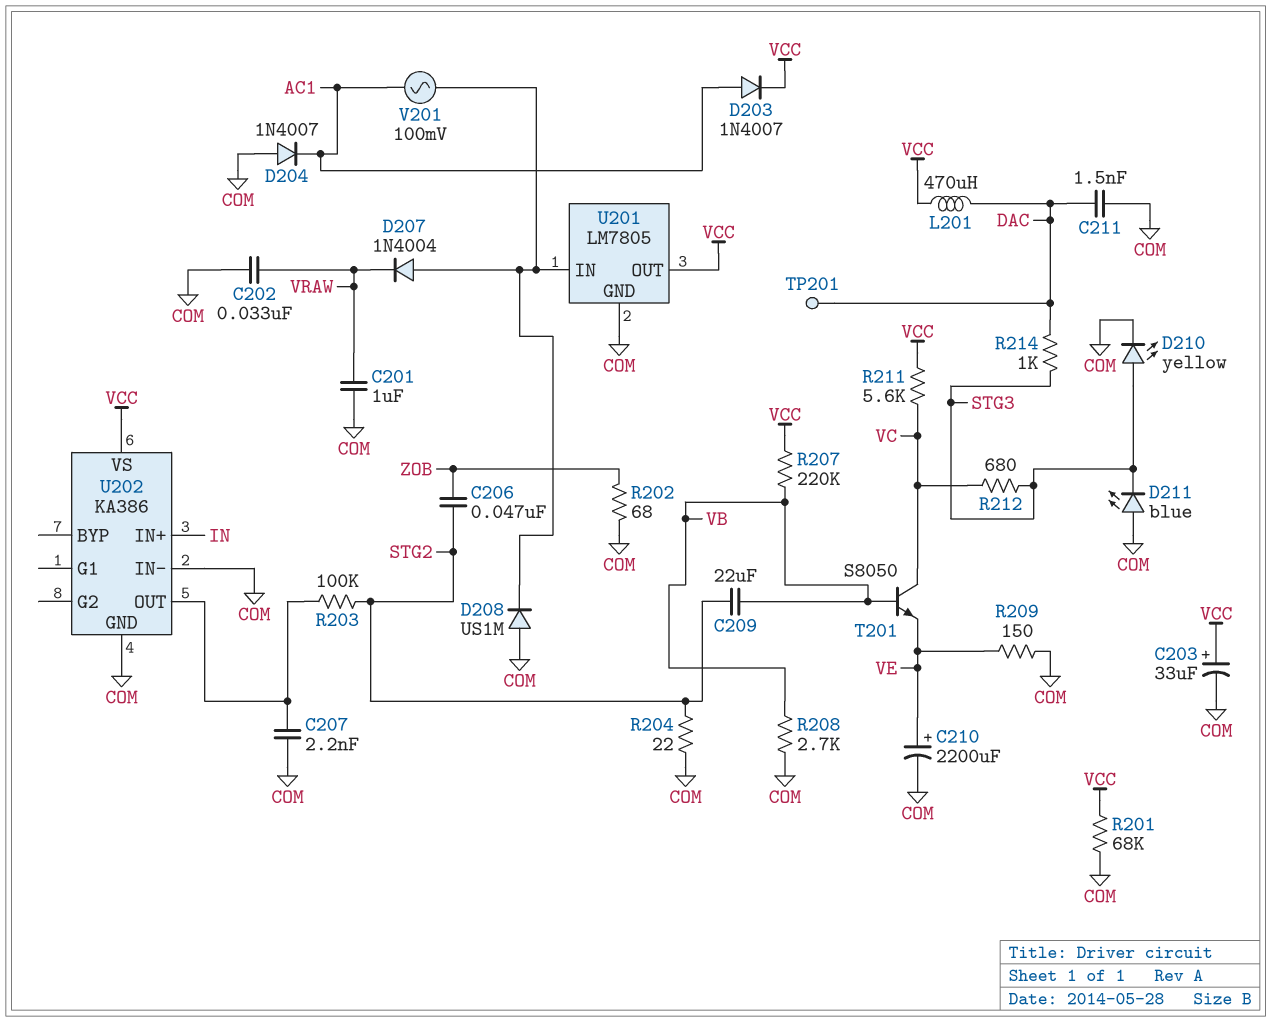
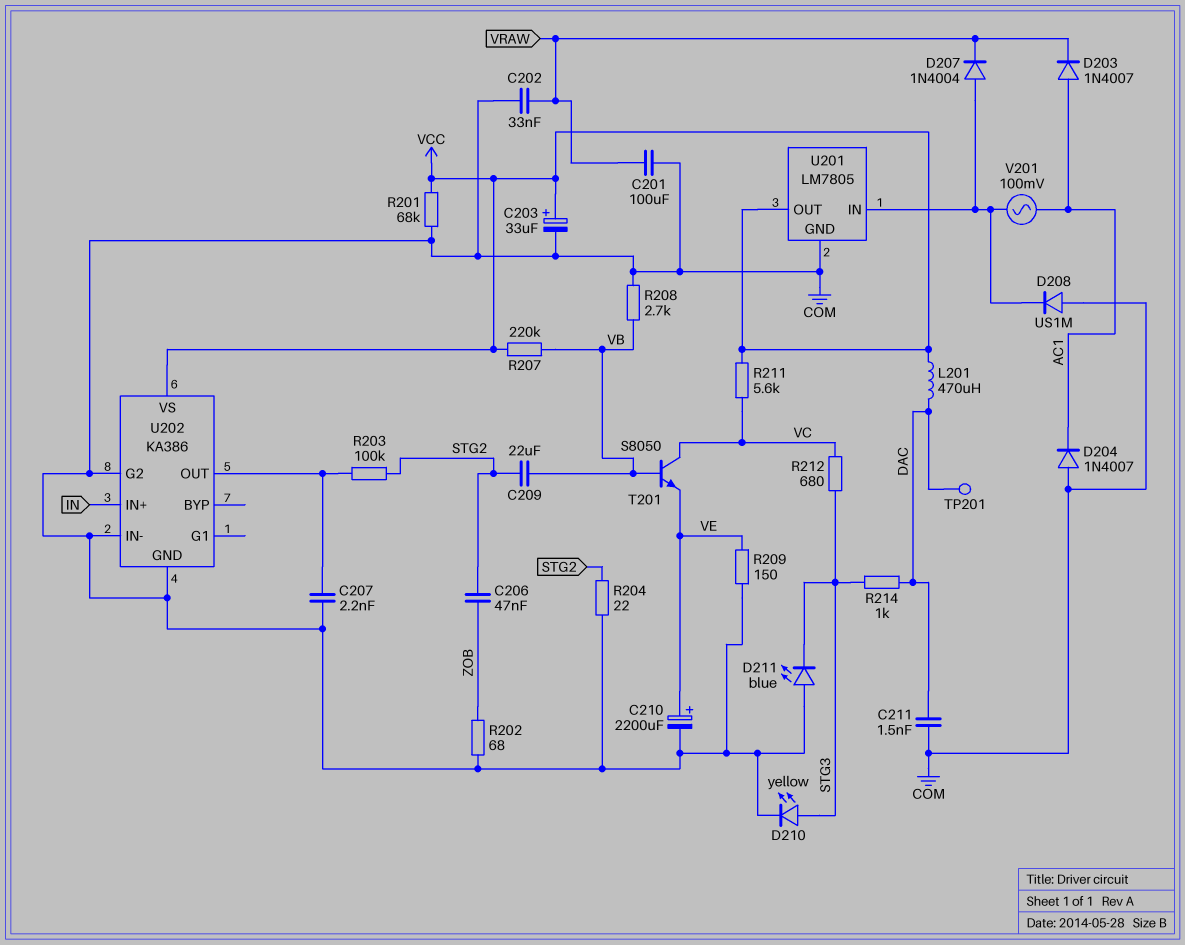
C201: 1uF (COM, VRAW) -> 100uF (COM, VRAW)
D203: diode 1N4007 (A AC1, K VCC) -> diode 1N4007 (A AC1, K VRAW)
U202 pin G2: none -> COM

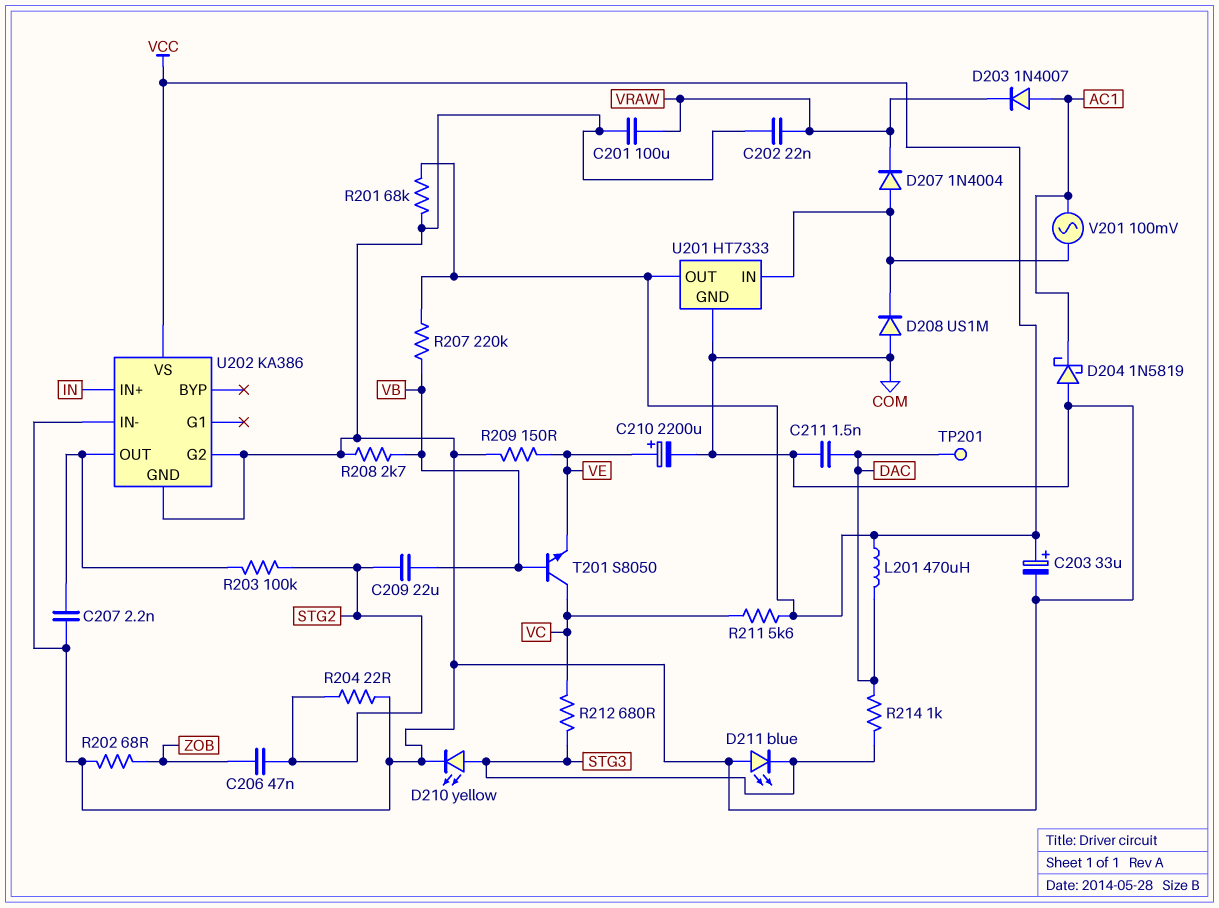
C202: 33nF (COM, VRAW) -> 22nF (COM, VRAW)
D204: diode 1N4007 (A COM, K AC1) -> schottky 1N5819 (A COM, K AC1)
U201: LM7805 -> HT7333

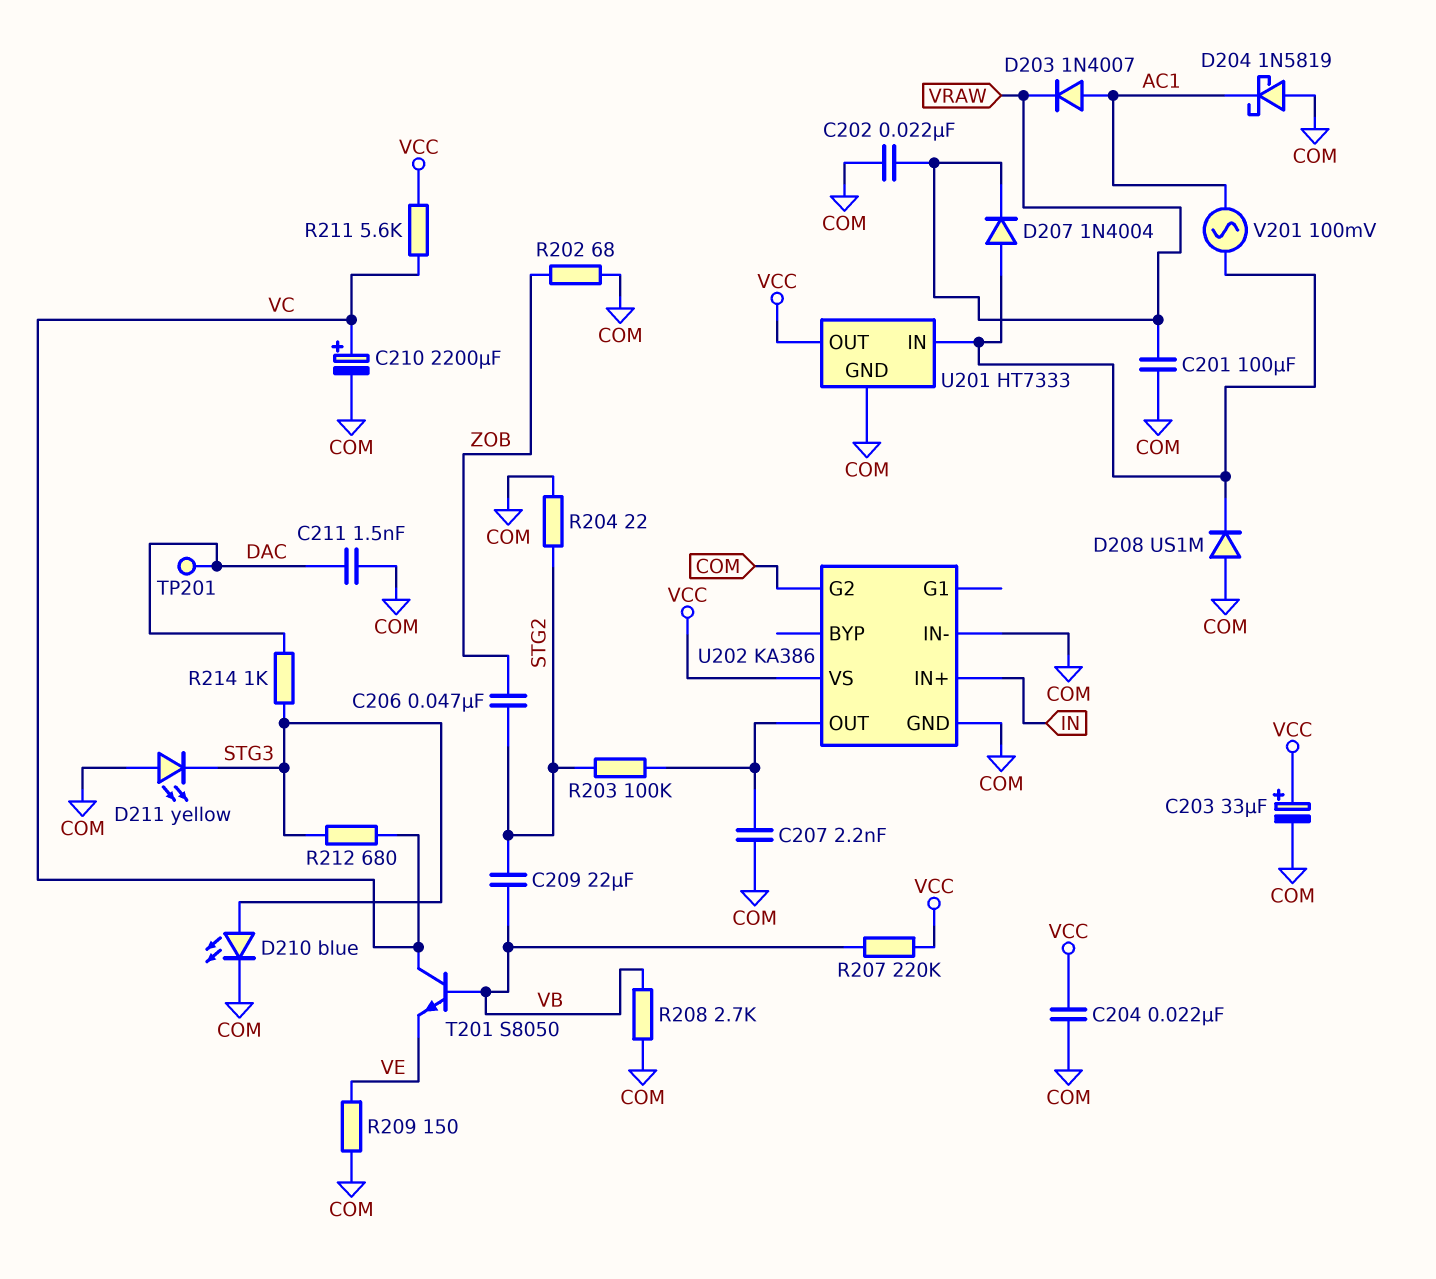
C204: none -> 22nF (COM, VCC)
C210: 2200uF (plus VE, minus COM) -> 2200uF (plus VC, minus COM)
D210: LED yellow (A STG3, K COM) -> LED blue (A STG3, K COM)
D211: LED blue (A COM, K STG3) -> LED yellow (A COM, K STG3)
L201: 470uH (DAC, VCC) -> none
R201: 68k (COM, VCC) -> none

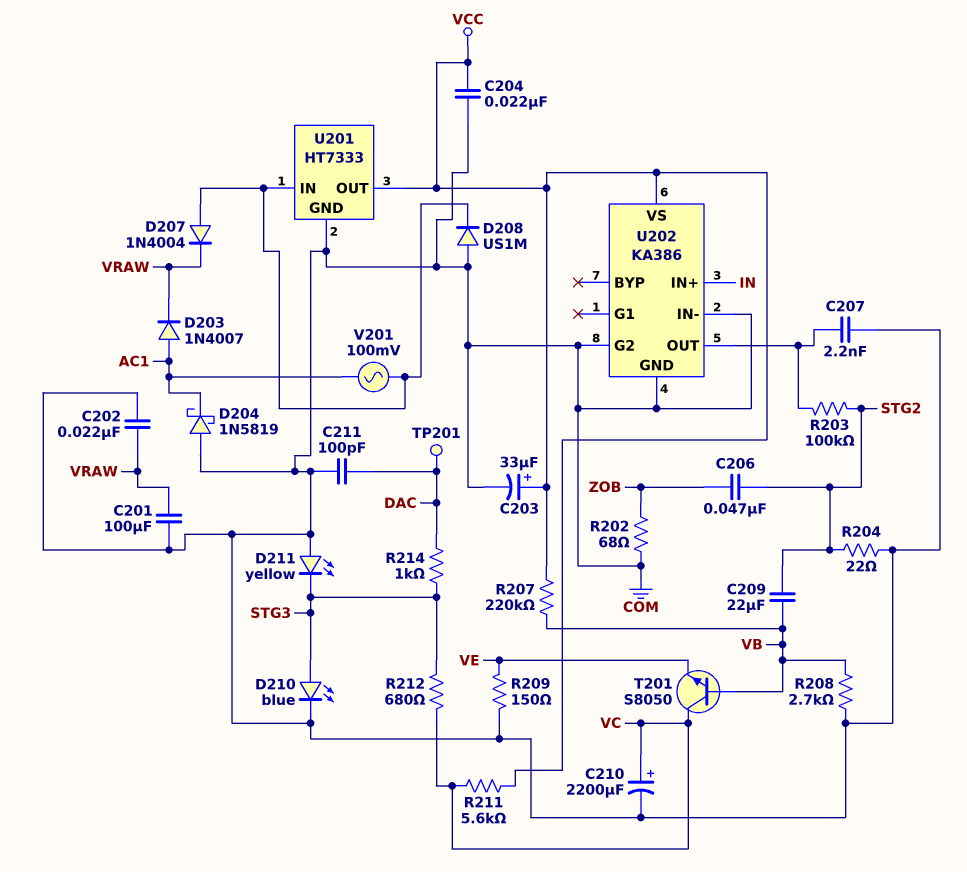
C211: 1.5nF (COM, DAC) -> 100pF (COM, DAC)

